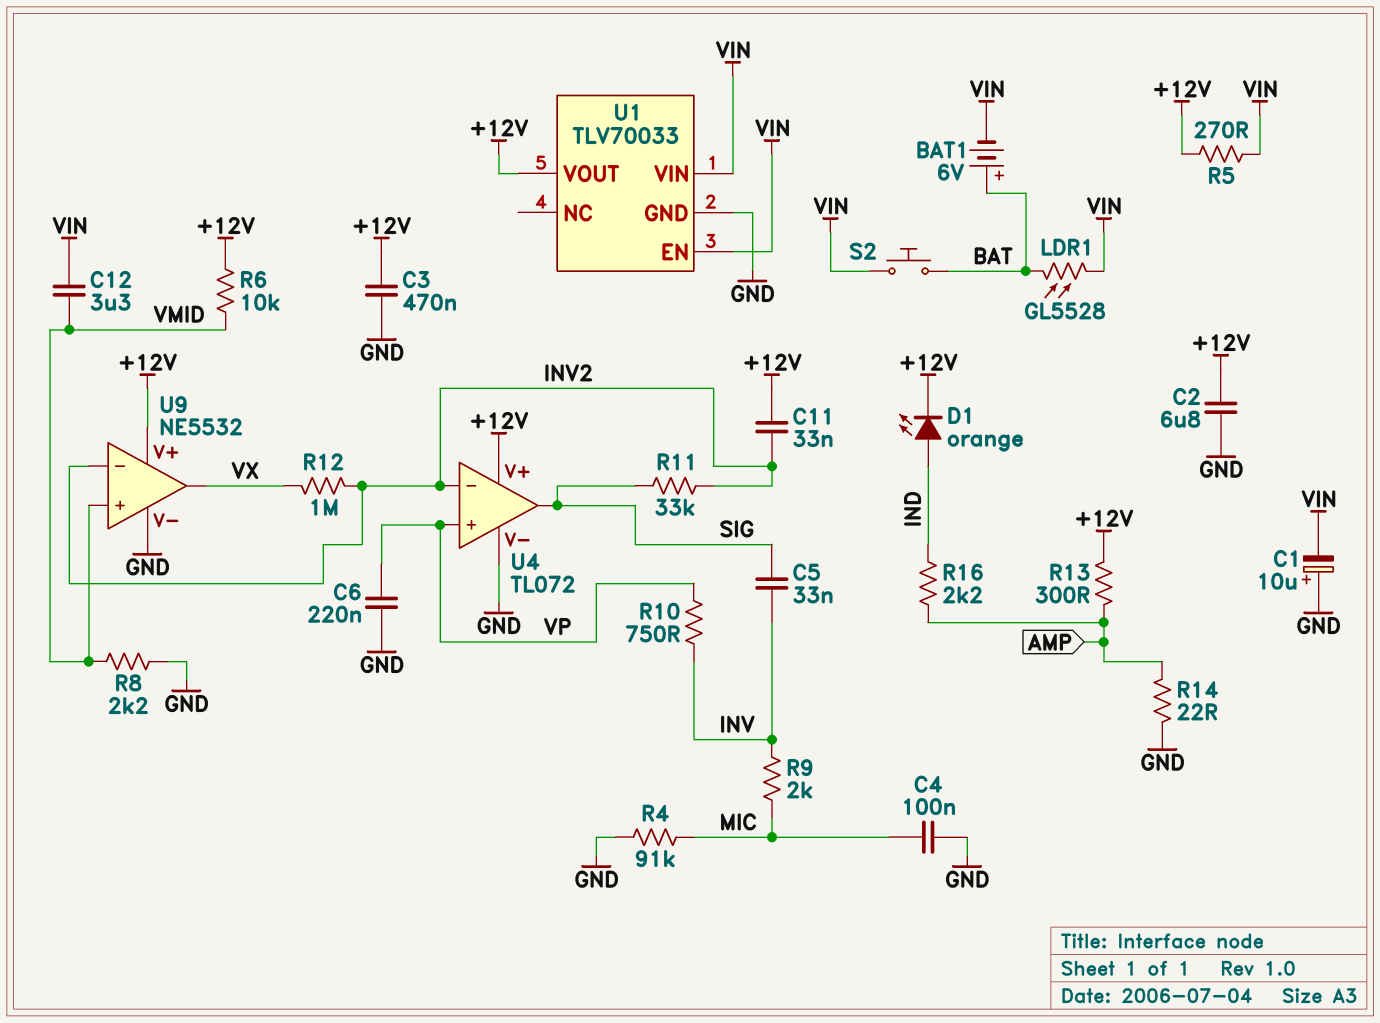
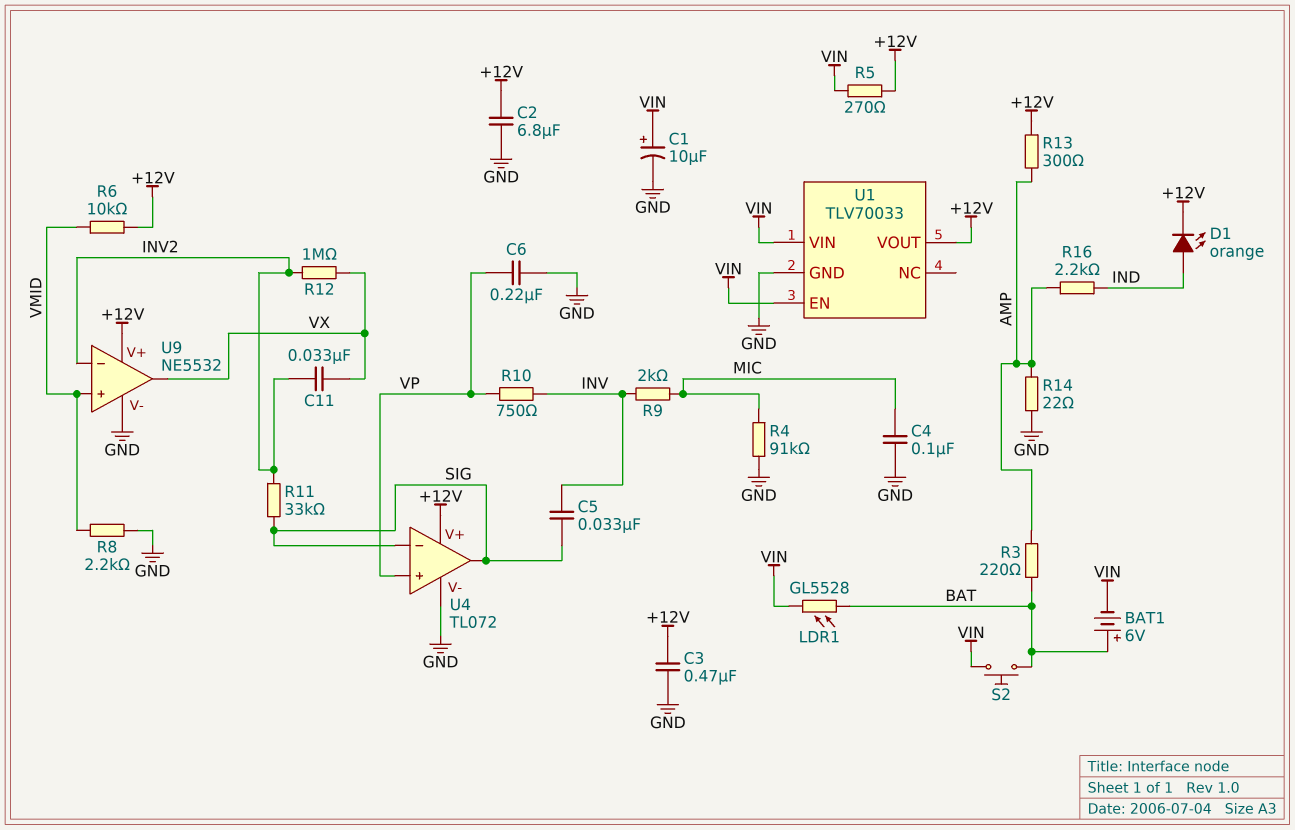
C1: 10uF (plus GND, minus VIN) -> 10uF (plus VIN, minus GND)
C11: 33nF (+12V, INV2) -> 33nF (INV2, VX)
C12: 3.3uF (VIN, VMID) -> none
R3: none -> 220 (AMP, BAT)
U4 pin in-: INV2 -> SIG

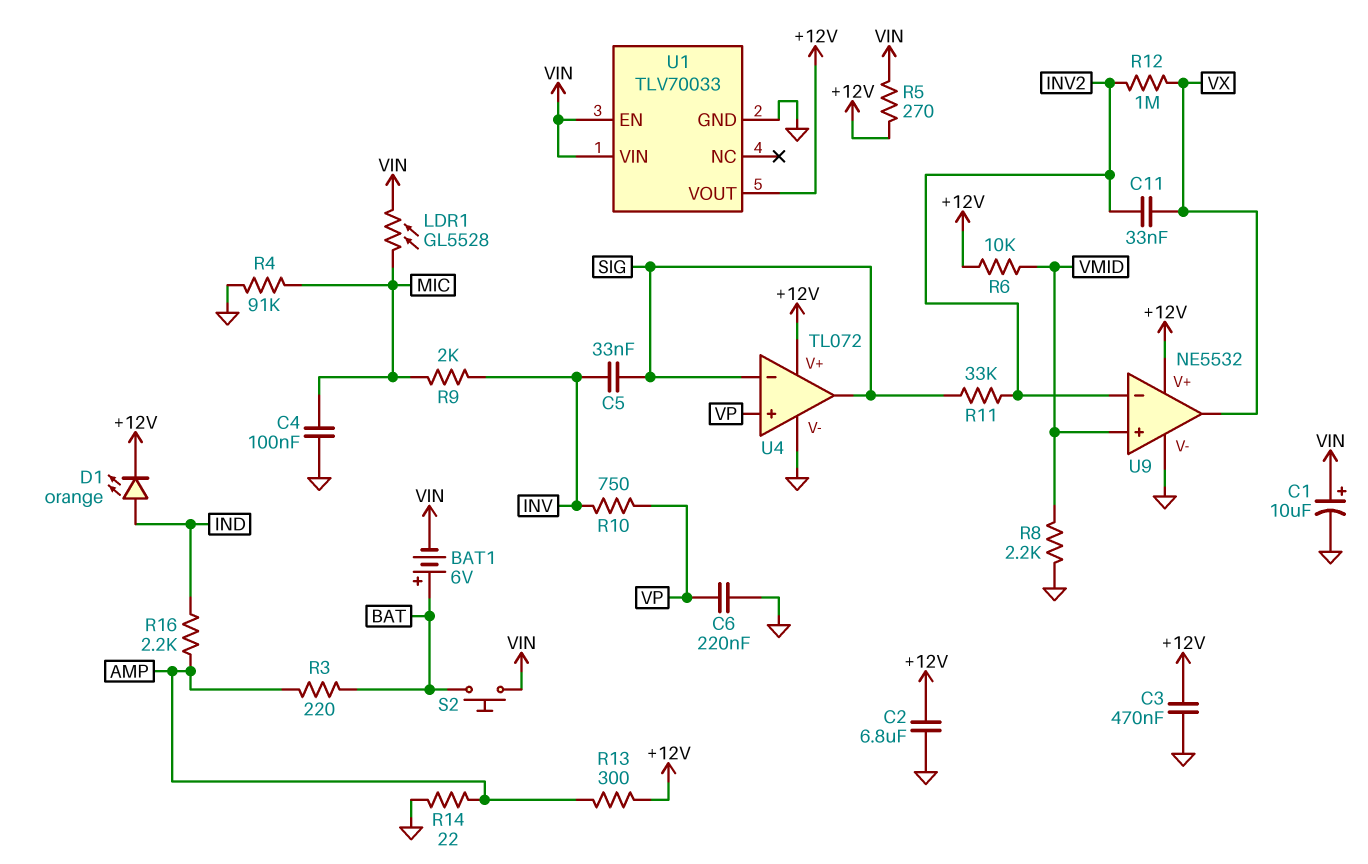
LDR1: GL5528 (BAT, VIN) -> GL5528 (MIC, VIN)

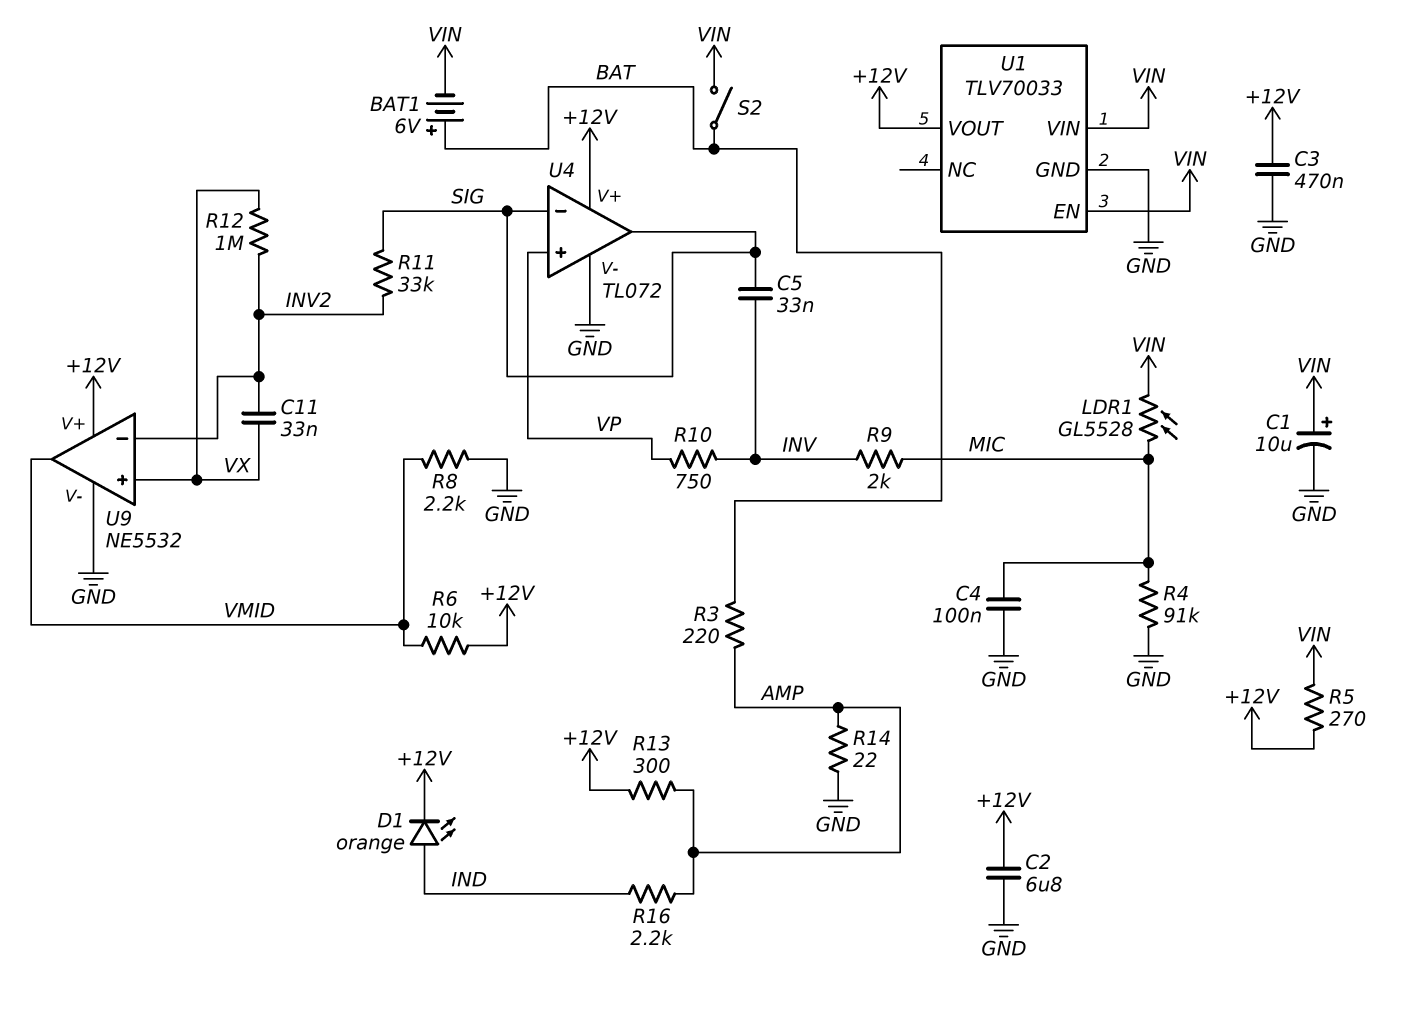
C6: 220nF (GND, VP) -> none
S2: button (BAT, VIN) -> switch (BAT, VIN)
U9 pin in+: VMID -> VX
U9 pin out: VX -> VMID

